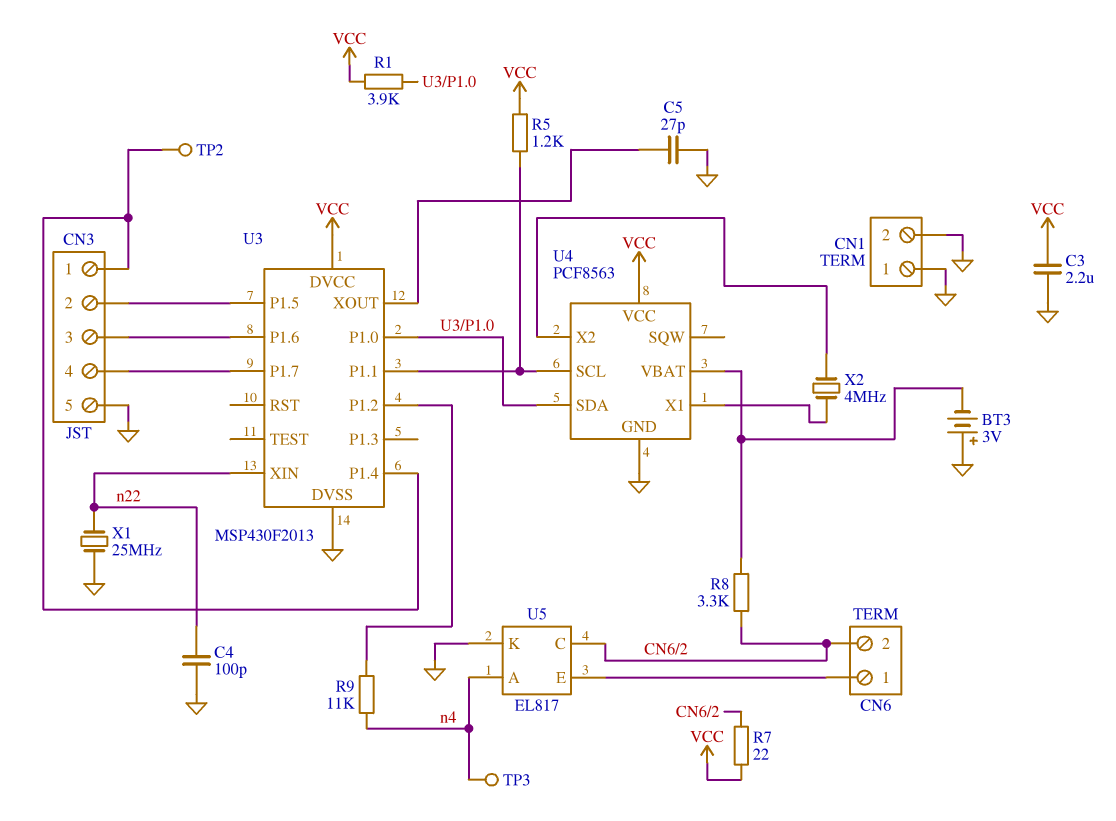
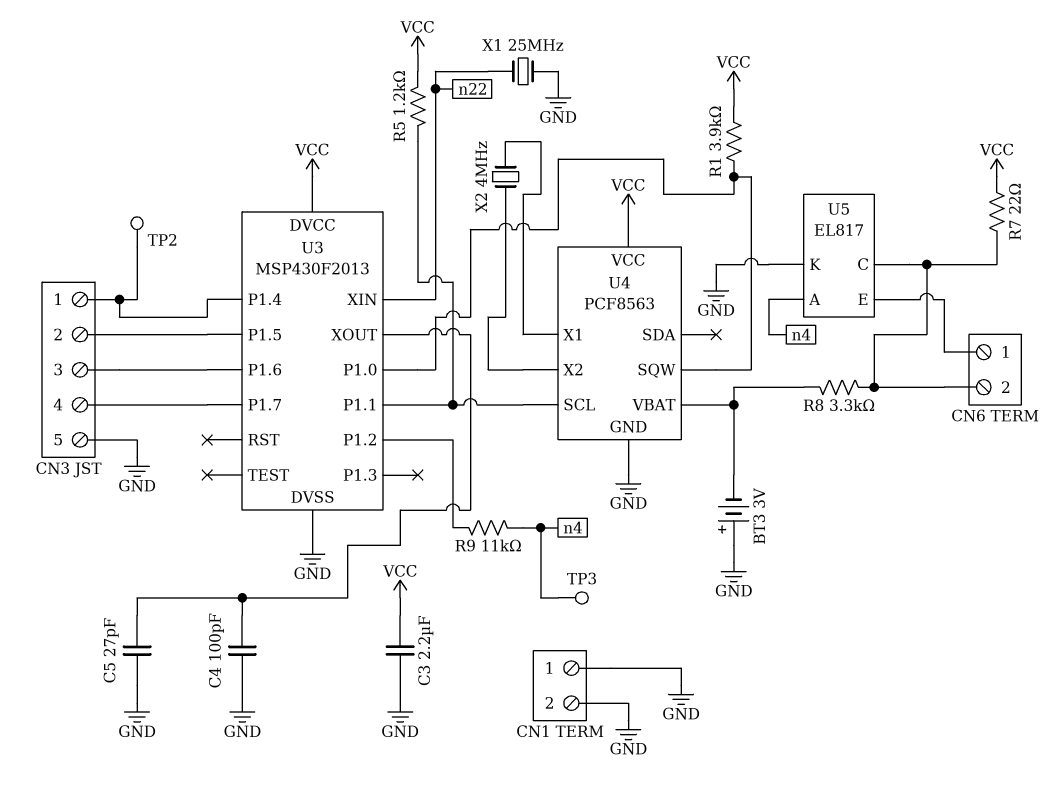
C4: 100pF (GND, n22) -> 100pF (GND, U3/XOUT)
U4 pin SDA: U3/P1.0 -> none
U4 pin SQW: none -> U3/P1.0

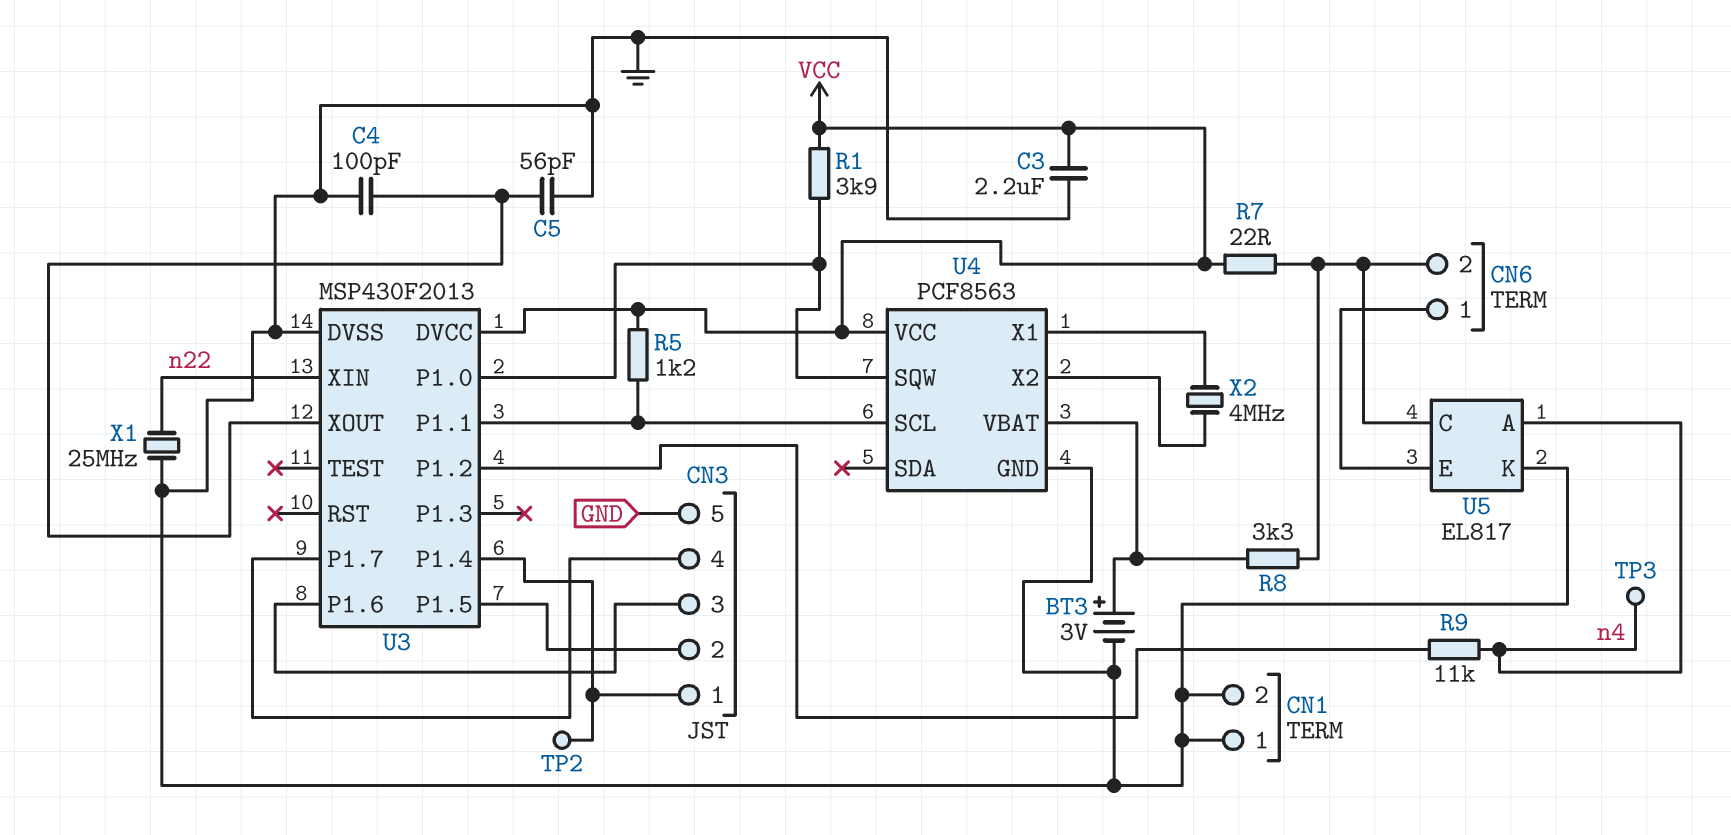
BT3: 3V (plus GND, minus U4/VBAT) -> 3V (plus U4/VBAT, minus GND)
C5: 27pF (GND, U3/XOUT) -> 56pF (GND, U3/XOUT)

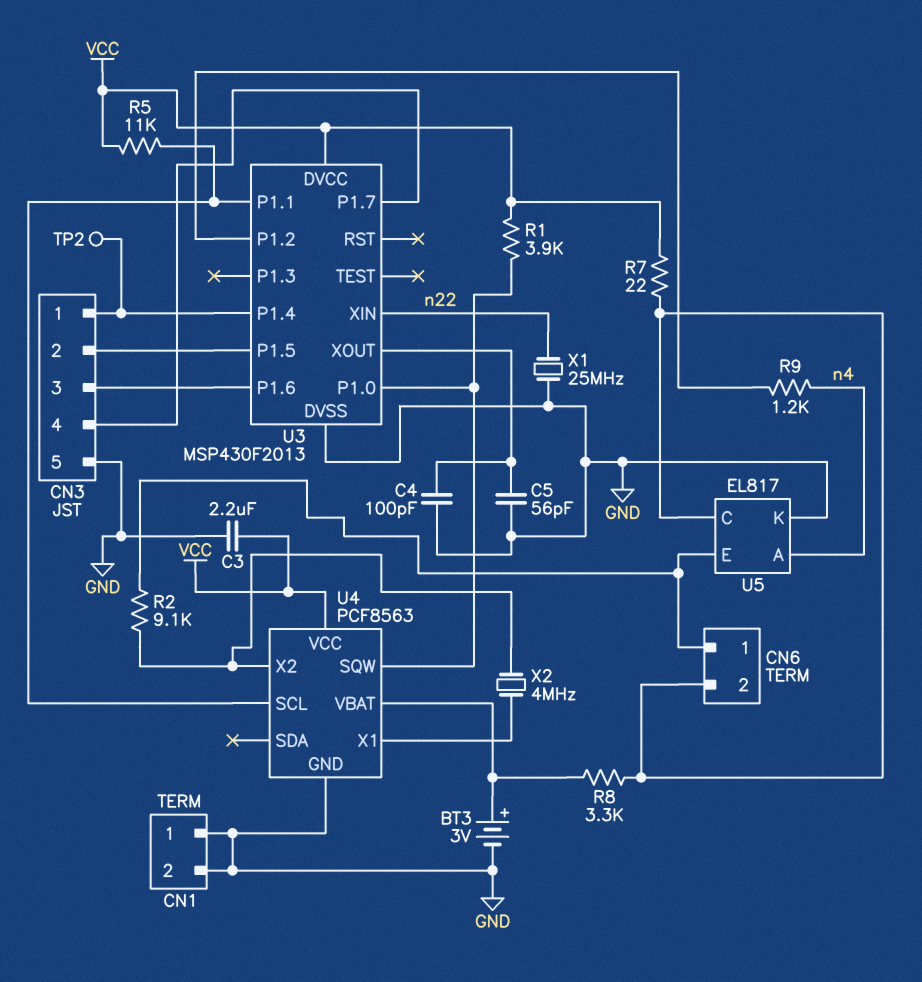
R2: none -> 9.1k (CN6/1, U4/X2)
R5: 1.2k (U3/P1.1, VCC) -> 11k (U3/P1.1, VCC)
R9: 11k (U3/P1.2, n4) -> 1.2k (U3/P1.2, n4)
TP3: test point (n4) -> none

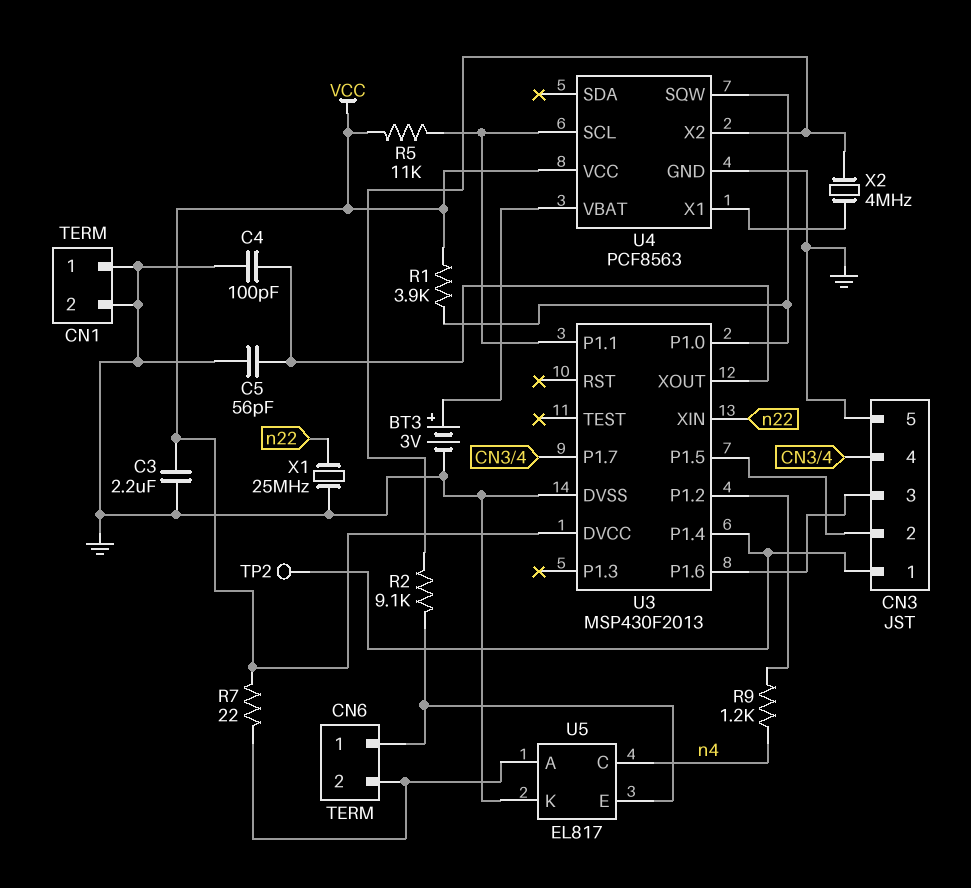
R8: 3.3k (CN6/2, U4/VBAT) -> none
U5 pin A: n4 -> CN6/2
U5 pin C: CN6/2 -> n4

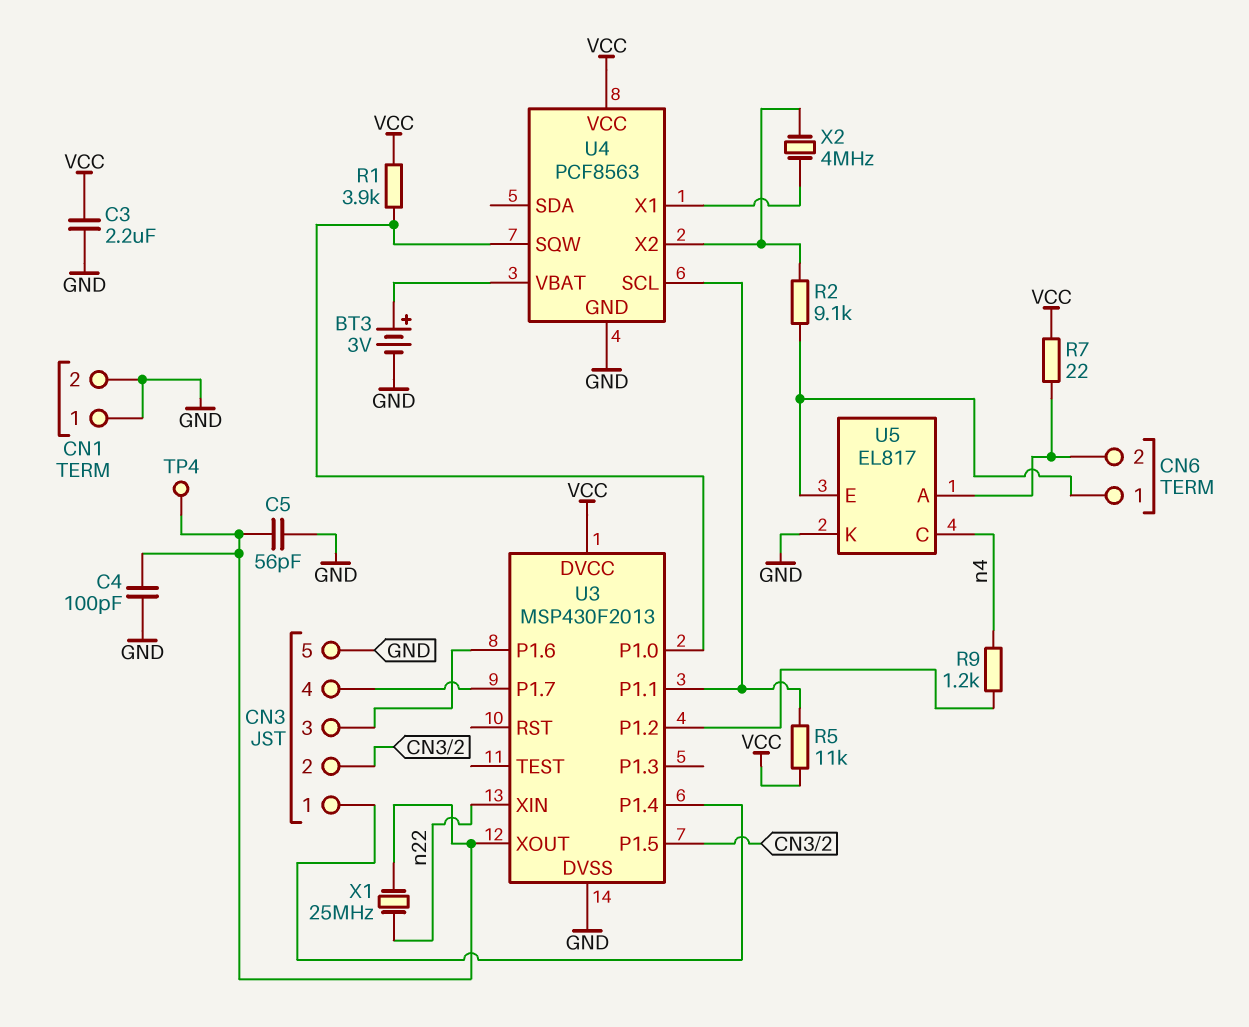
TP2: test point (CN3/1) -> none
TP4: none -> test point (U3/XOUT)
X1: 25MHz (GND, n22) -> 25MHz (U3/XOUT, n22)

